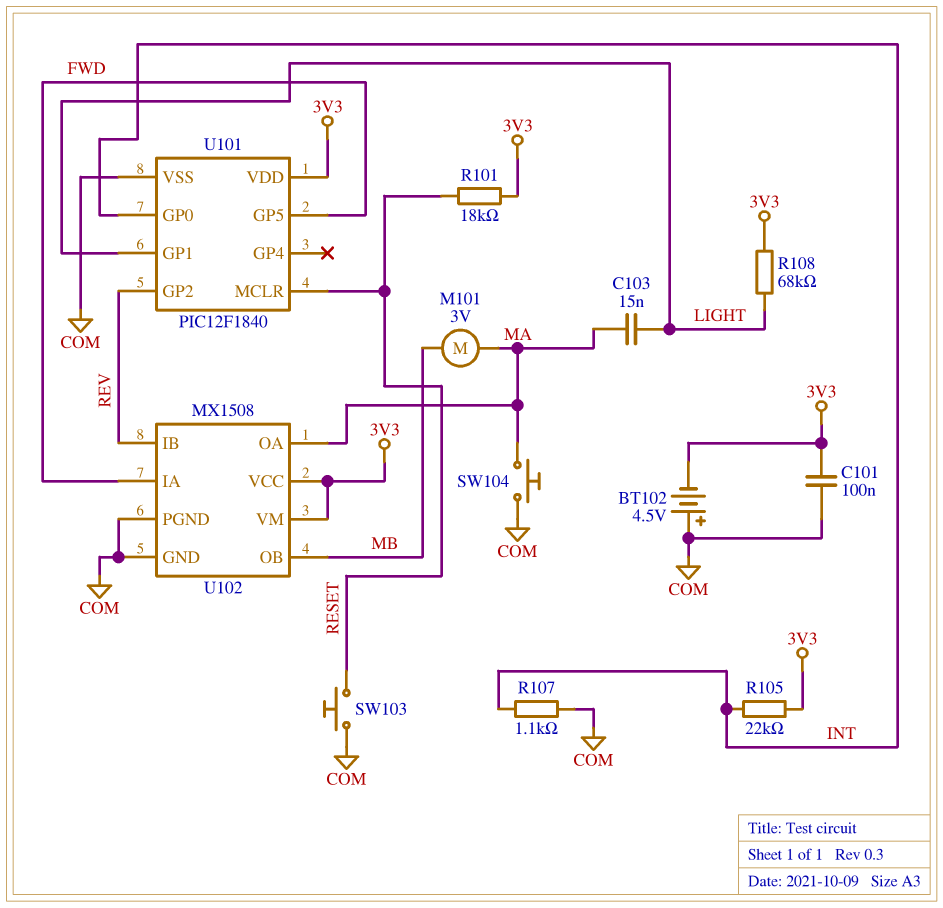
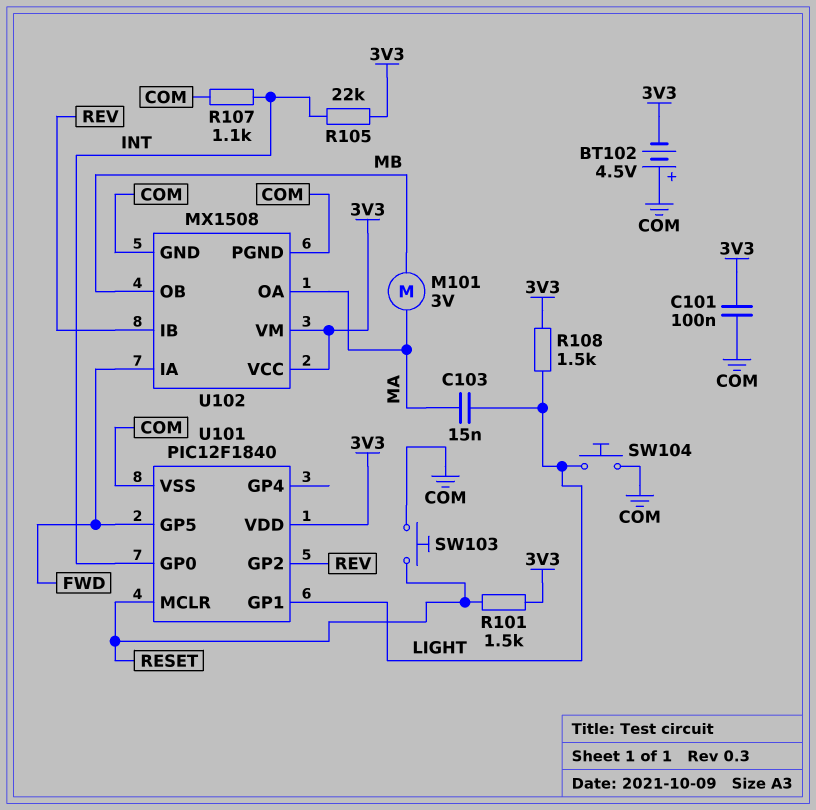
R101: 18k (3V3, RESET) -> 1.5k (3V3, RESET)
R108: 68k (3V3, LIGHT) -> 1.5k (3V3, LIGHT)
SW104: button (COM, MA) -> button (COM, LIGHT)

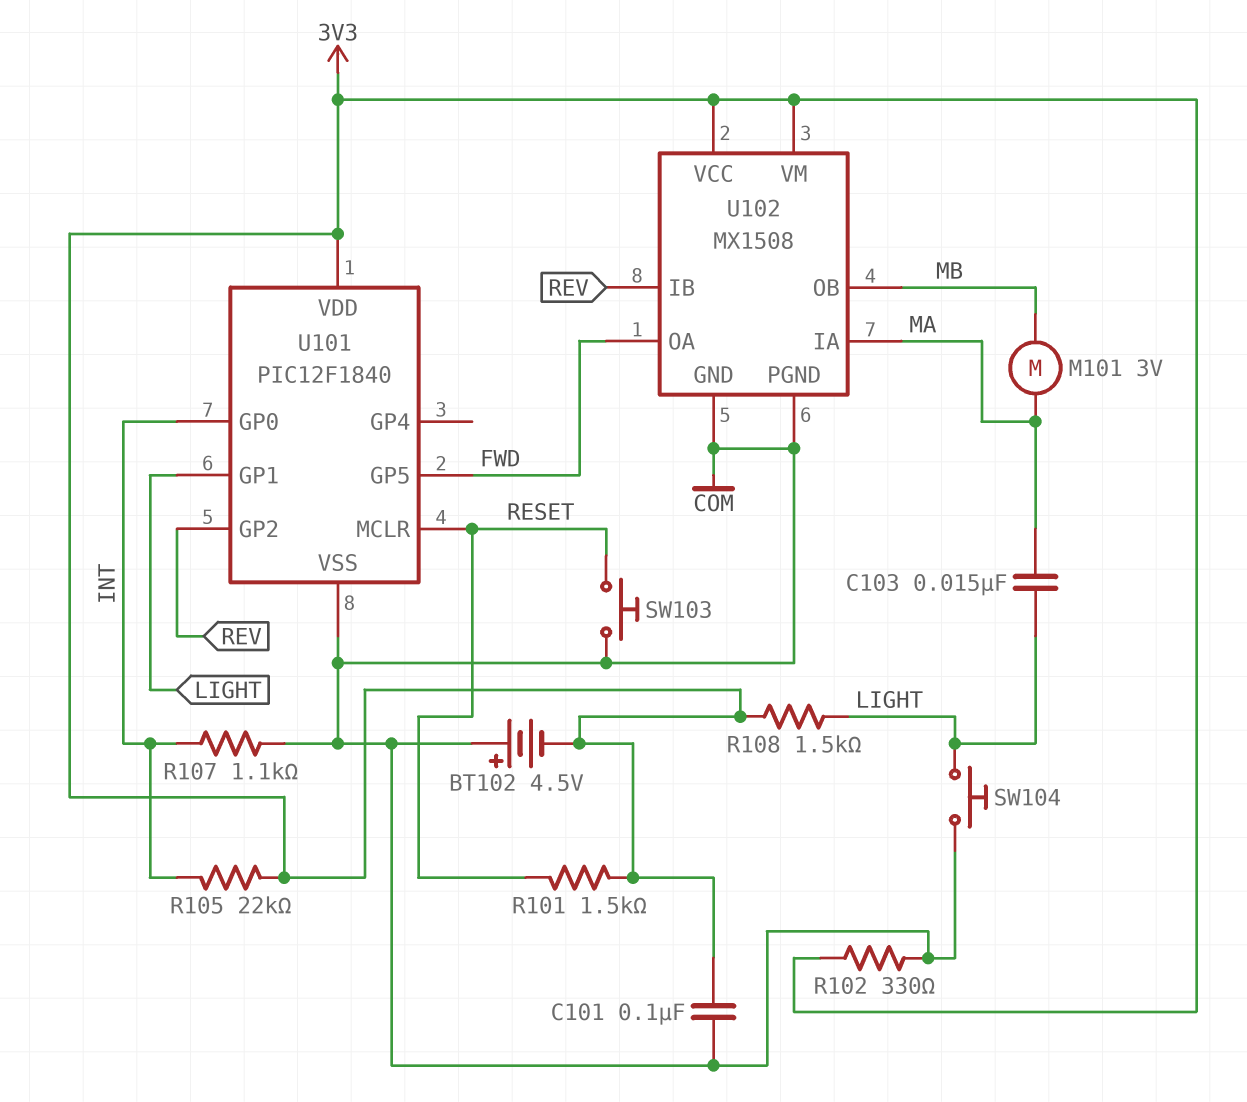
R102: none -> 330 (3V3, COM)
U102 pin IA: FWD -> MA
U102 pin OA: MA -> FWD

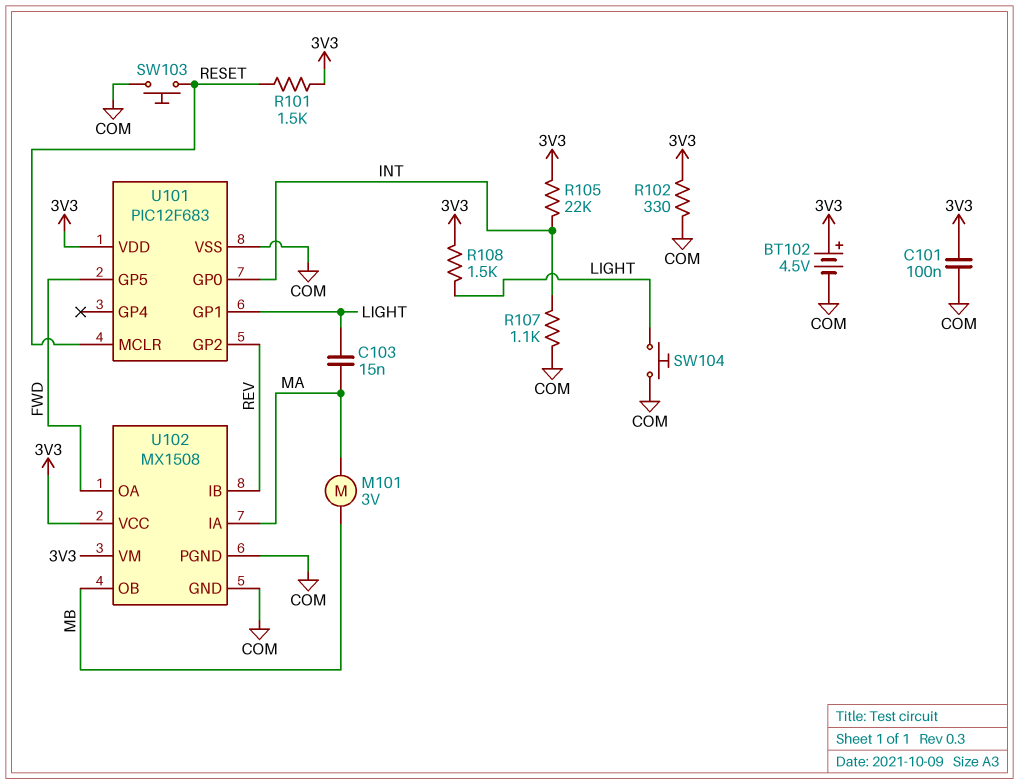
BT102: 4.5V (plus COM, minus 3V3) -> 4.5V (plus 3V3, minus COM)
U101: PIC12F1840 -> PIC12F683

